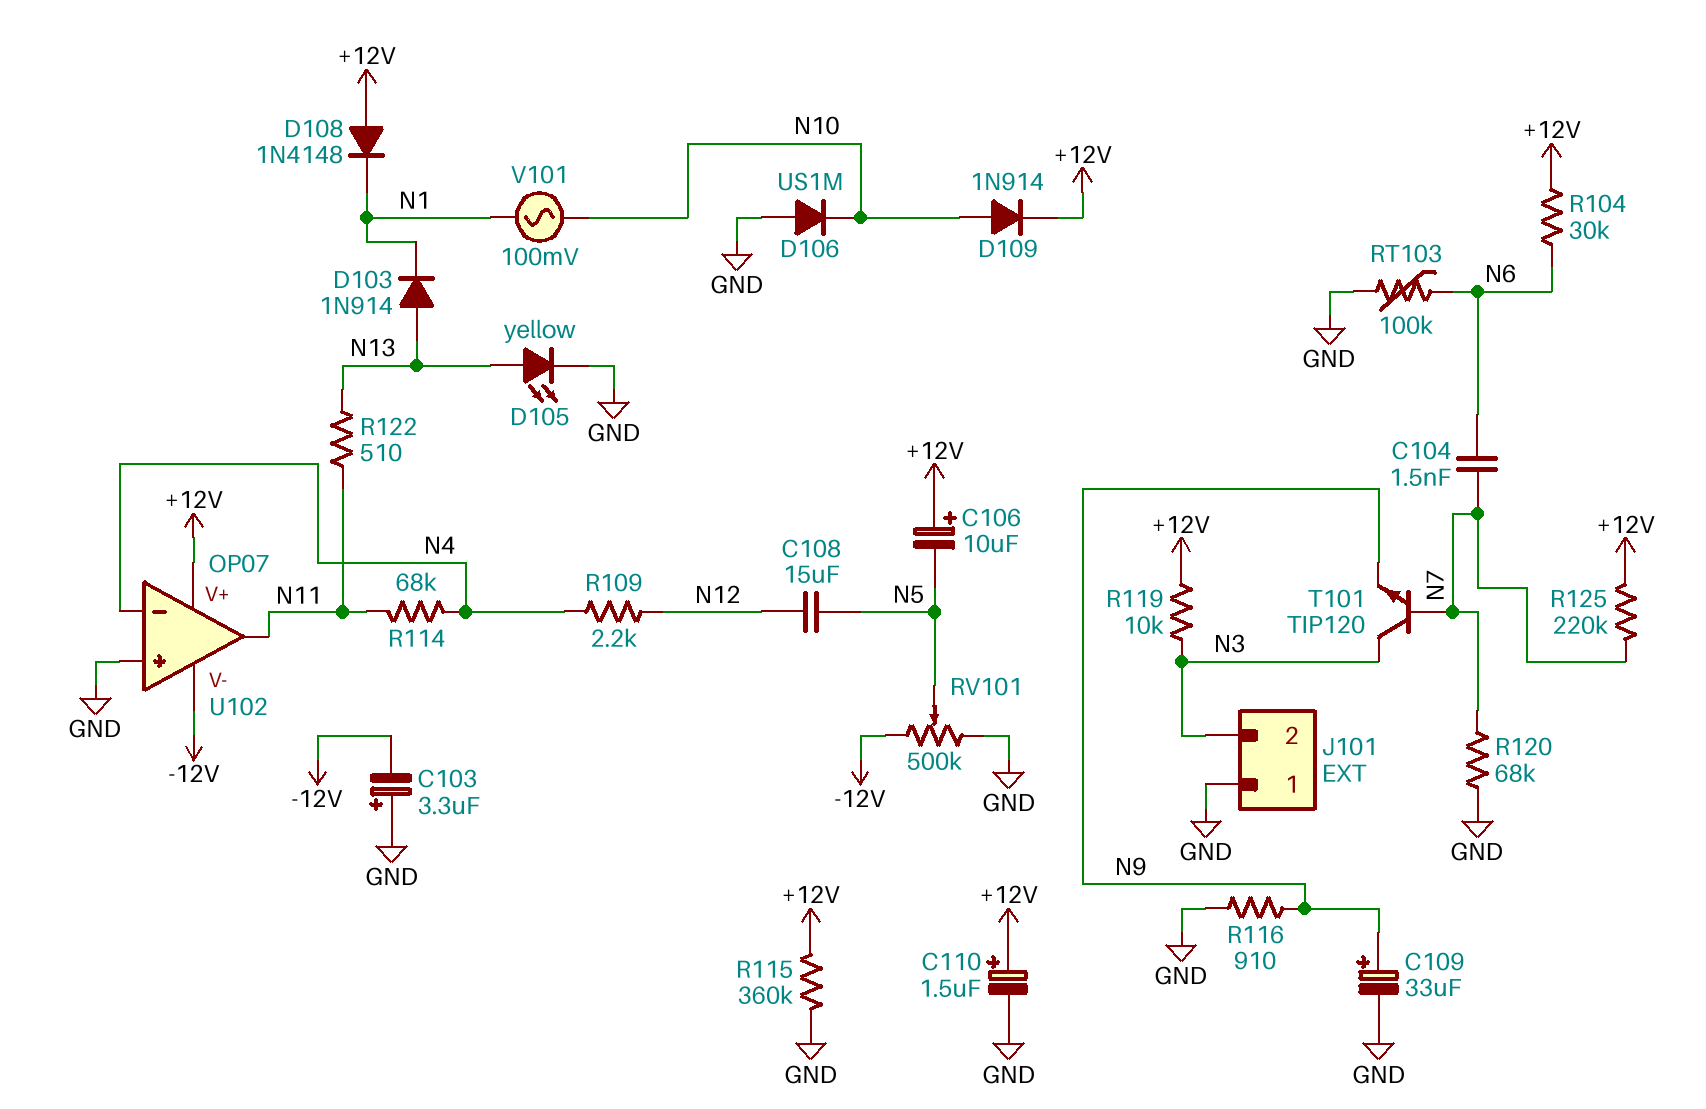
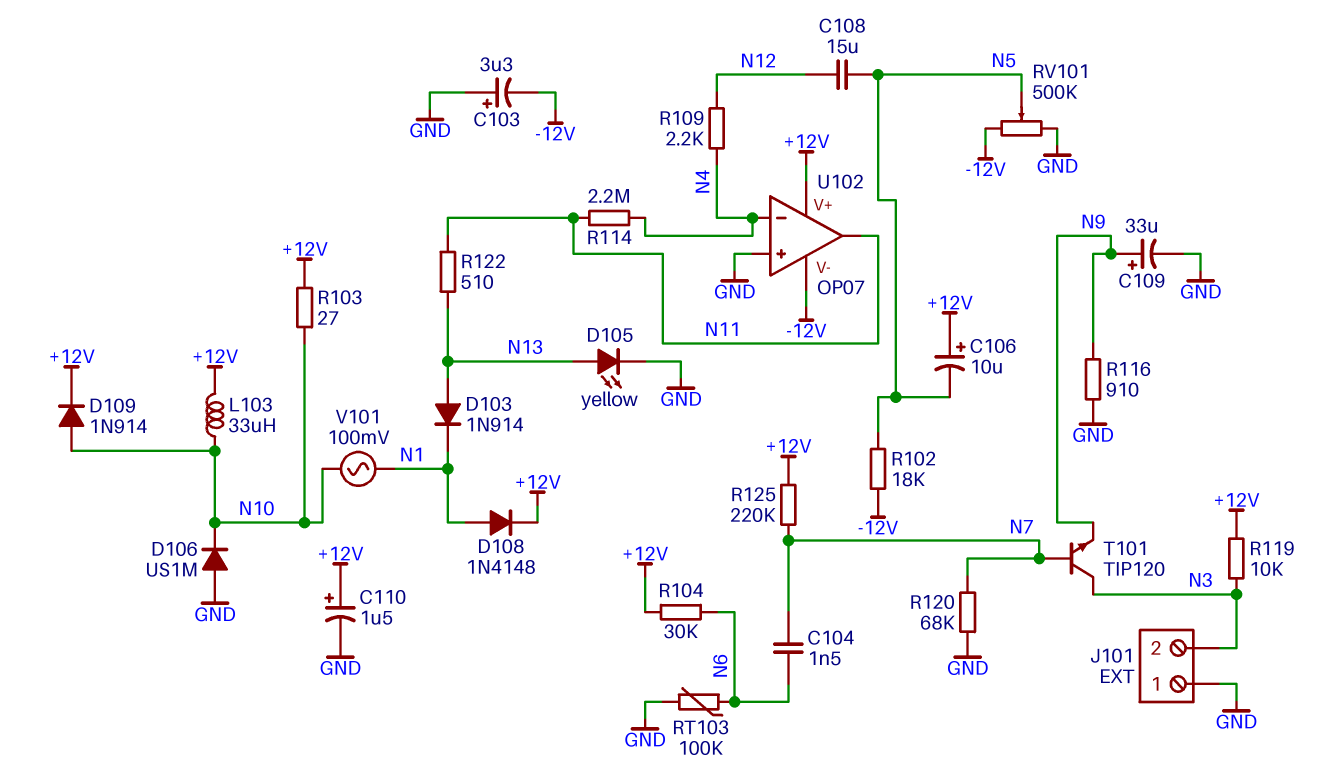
D108: diode 1N4148 (A +12V, K N1) -> diode 1N4148 (A N1, K +12V)
L103: none -> 33uH (+12V, N10)
R102: none -> 18k (-12V, N5)
R103: none -> 27 (+12V, N10)
R114: 68k (N4, N11) -> 2.2M (N4, N11)
R115: 360k (+12V, GND) -> none

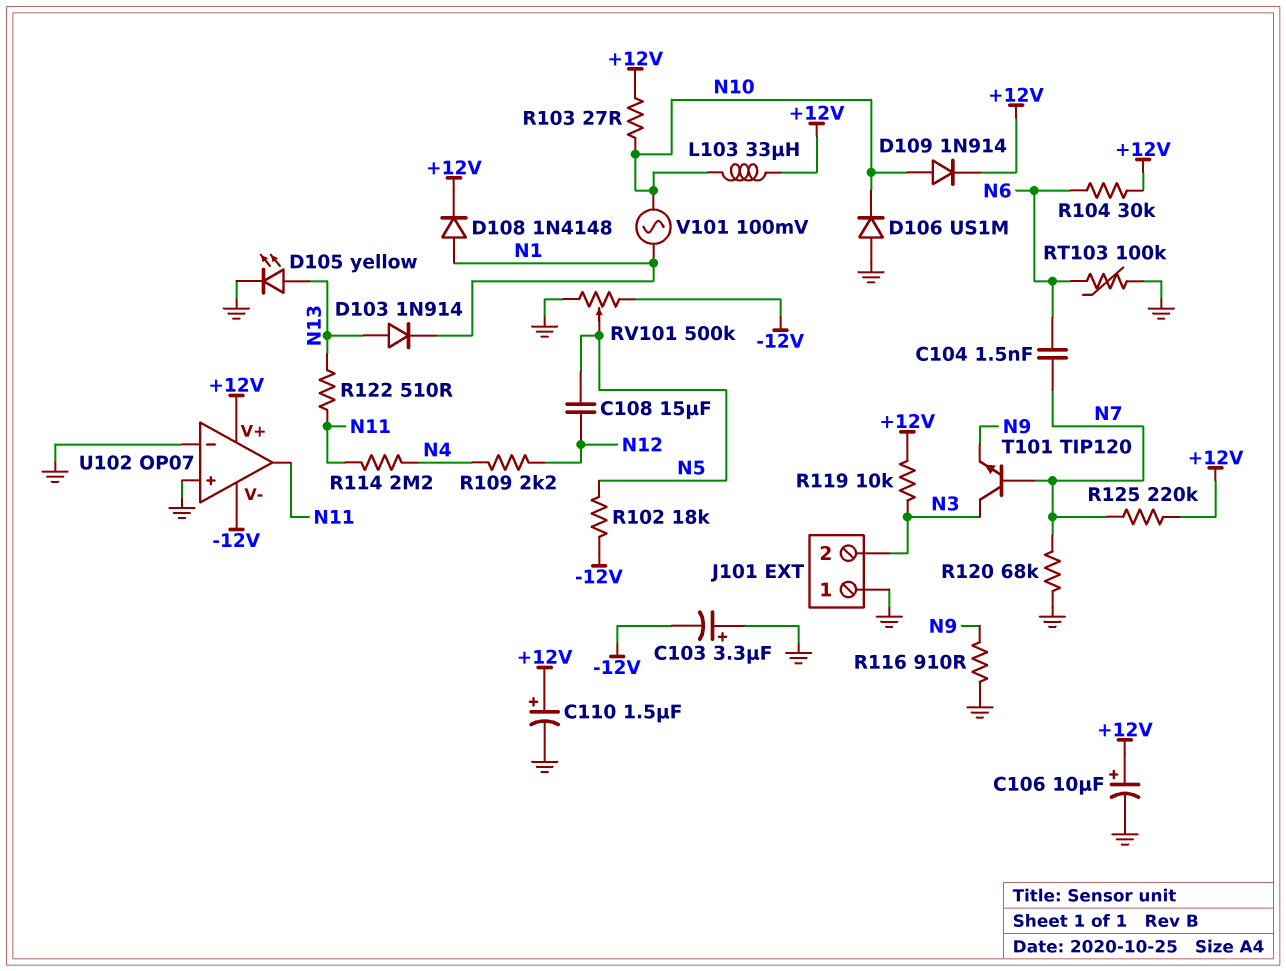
C106: 10uF (plus +12V, minus N5) -> 10uF (plus +12V, minus GND)
C109: 33uF (plus N9, minus GND) -> none
U102 pin in-: N4 -> GND

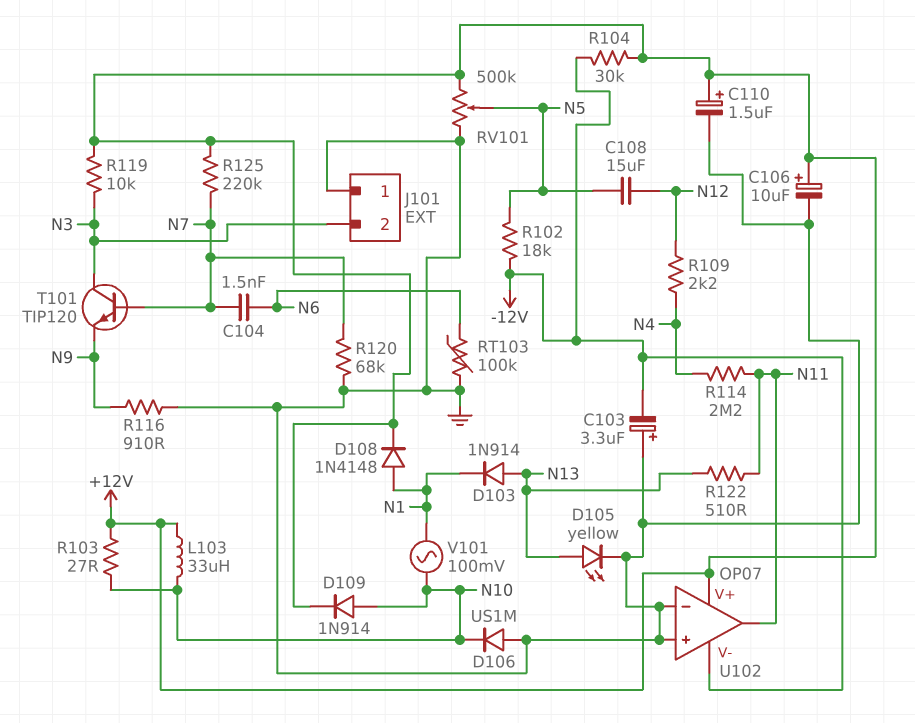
R104: 30k (+12V, N6) -> 30k (+12V, -12V)
RV101: 500k (-12V, GND, wiper N5) -> 500k (+12V, GND, wiper N5)

